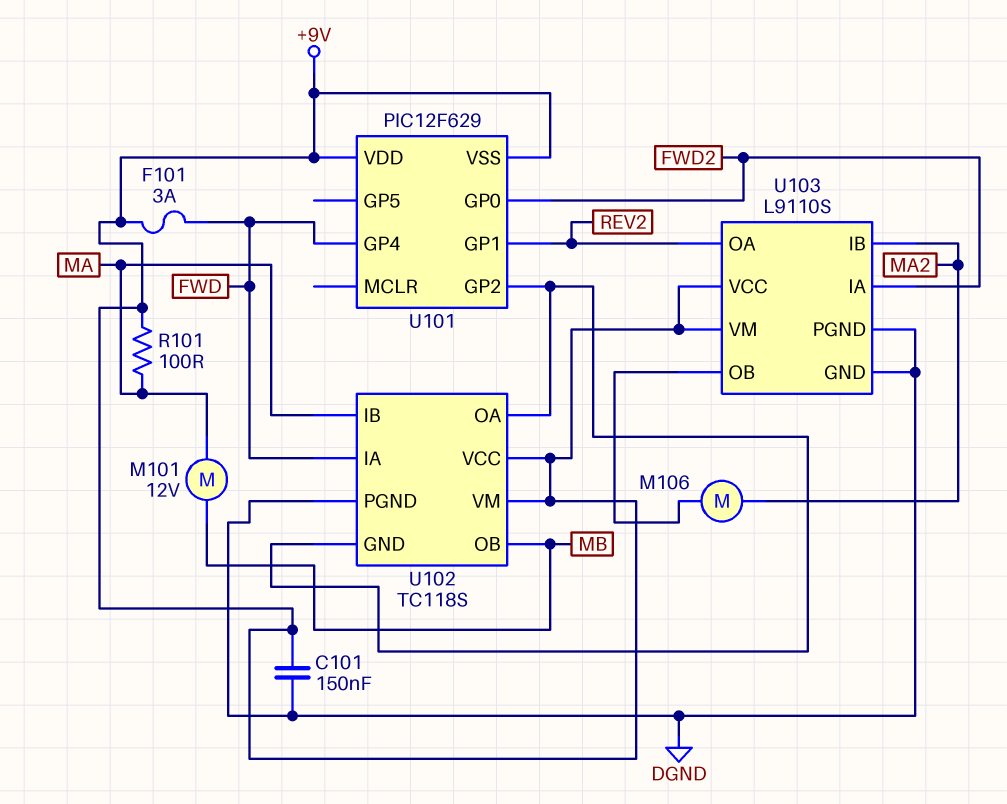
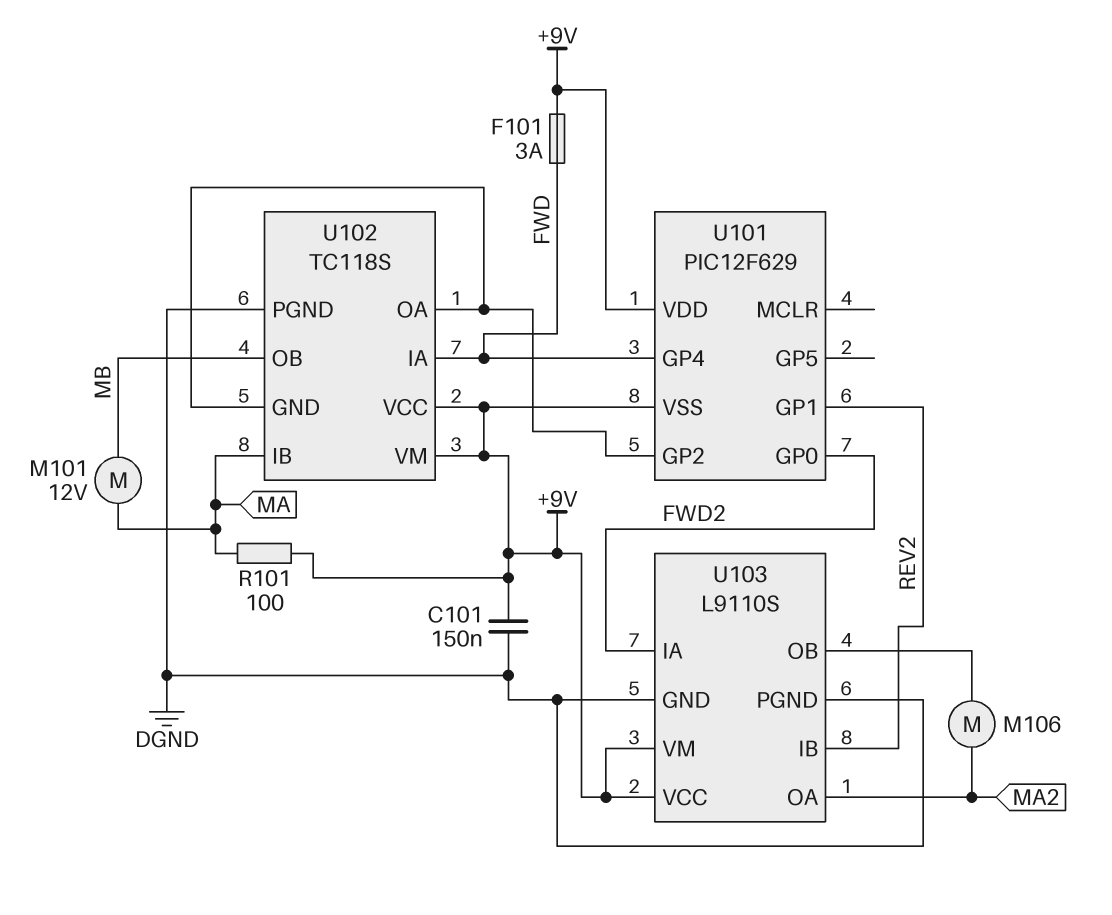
U103 pin IB: MA2 -> REV2
U103 pin OA: REV2 -> MA2

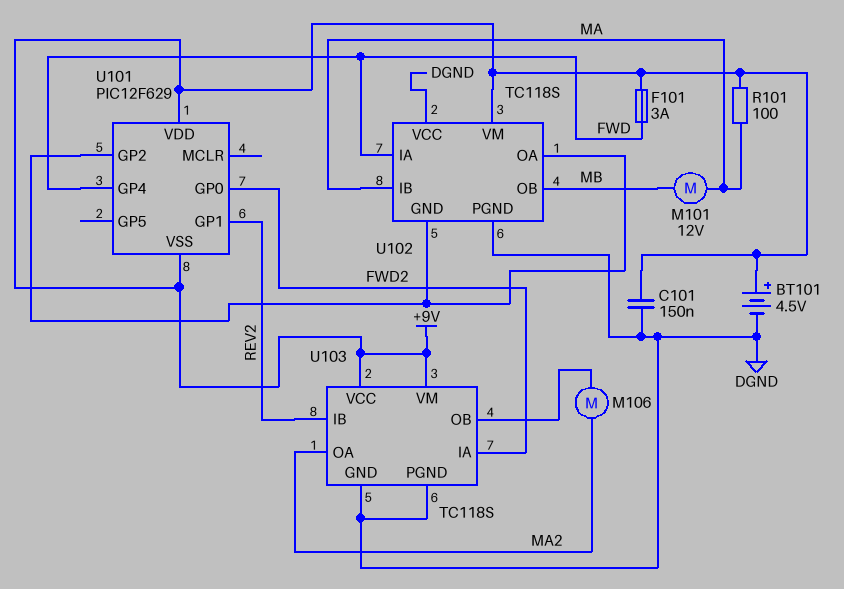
BT101: none -> 4.5V (plus +9V, minus DGND)
U102 pin VCC: +9V -> DGND
U103: L9110S -> TC118S

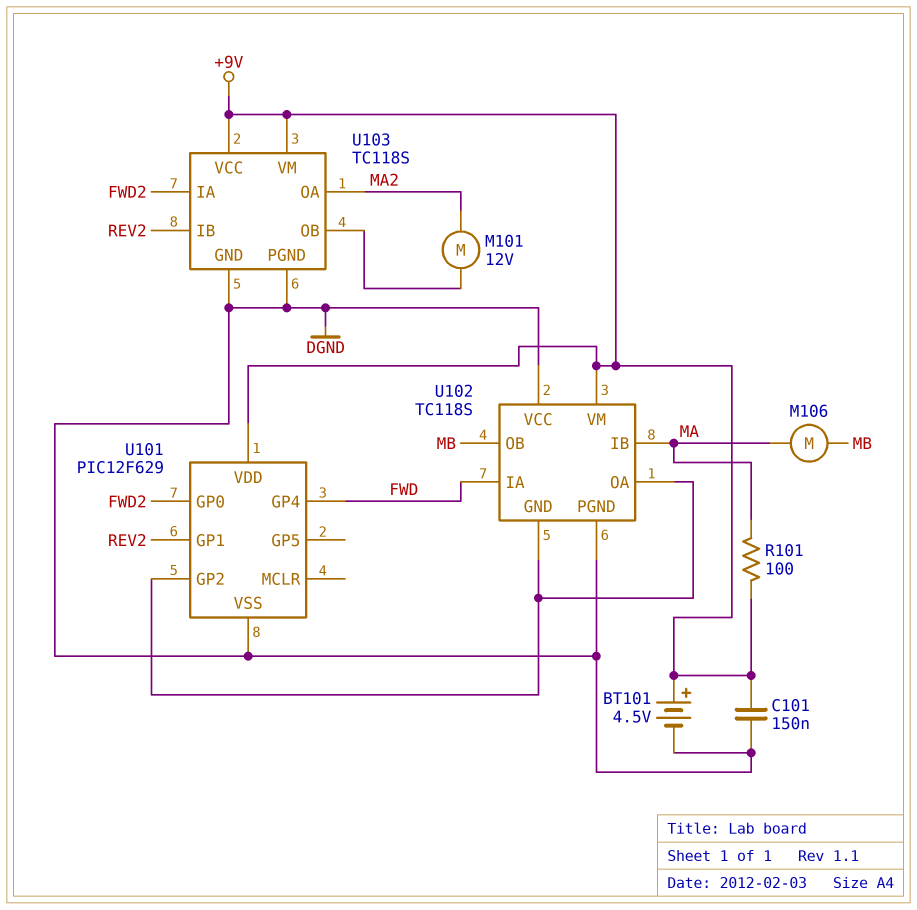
F101: 3A (+9V, FWD) -> none
M101: motor 12V (MA, MB) -> motor 12V (MA2, U103/OB)
M106: motor (MA2, U103/OB) -> motor (MA, MB)
U101 pin VSS: +9V -> DGND

